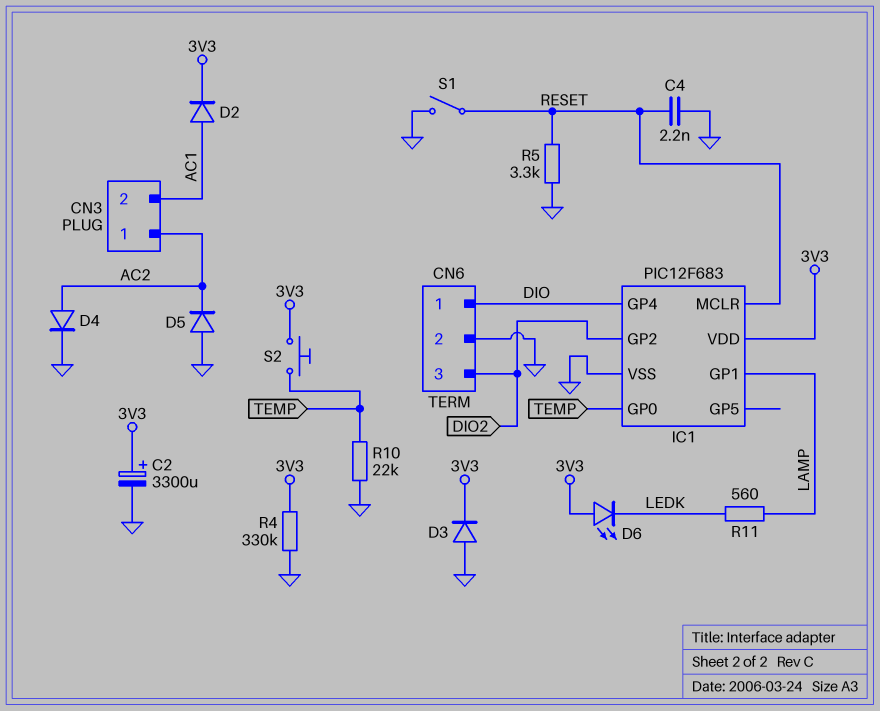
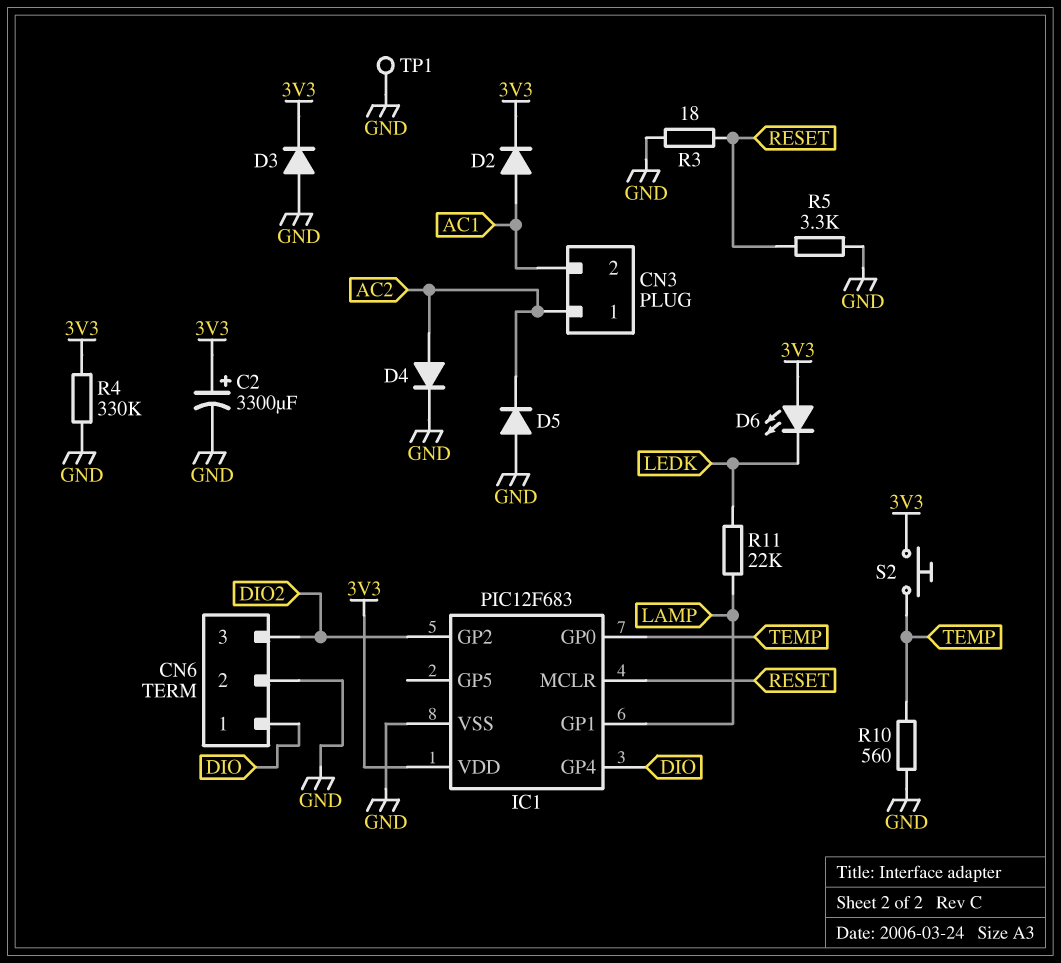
C4: 2.2nF (GND, RESET) -> none
R3: none -> 18 (GND, RESET)
R10: 22k (GND, TEMP) -> 560 (GND, TEMP)
R11: 560 (LAMP, LEDK) -> 22k (LAMP, LEDK)
S1: switch (GND, RESET) -> none
TP1: none -> test point (GND)

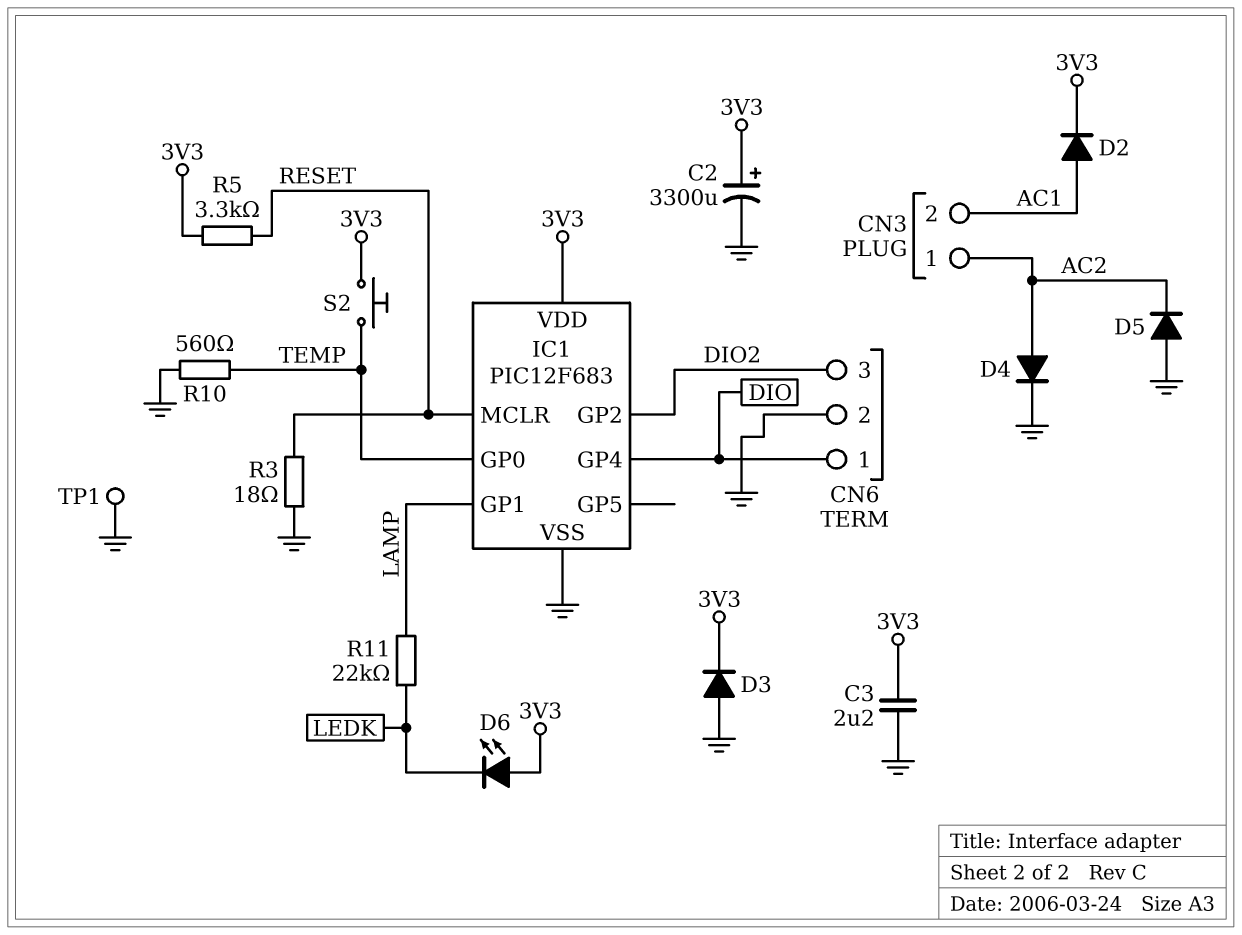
C3: none -> 2.2uF (3V3, GND)
R4: 330k (3V3, GND) -> none
R5: 3.3k (GND, RESET) -> 3.3k (3V3, RESET)

